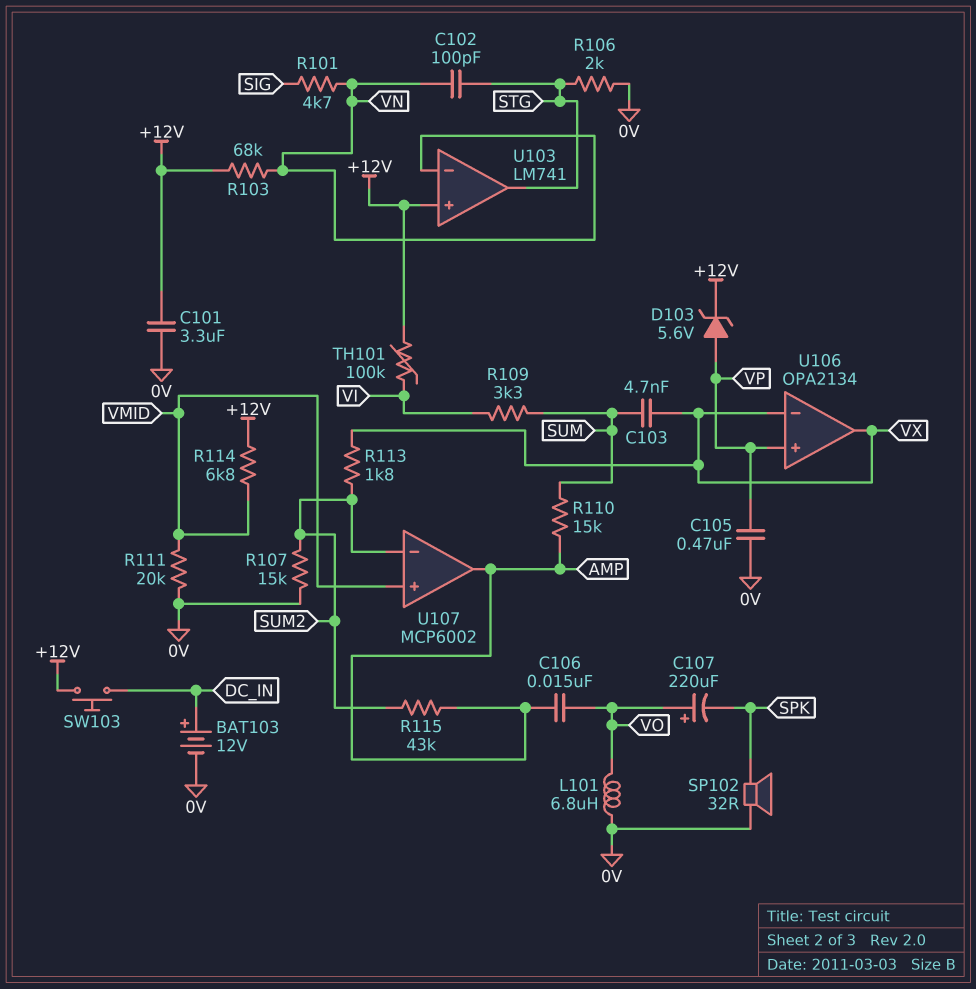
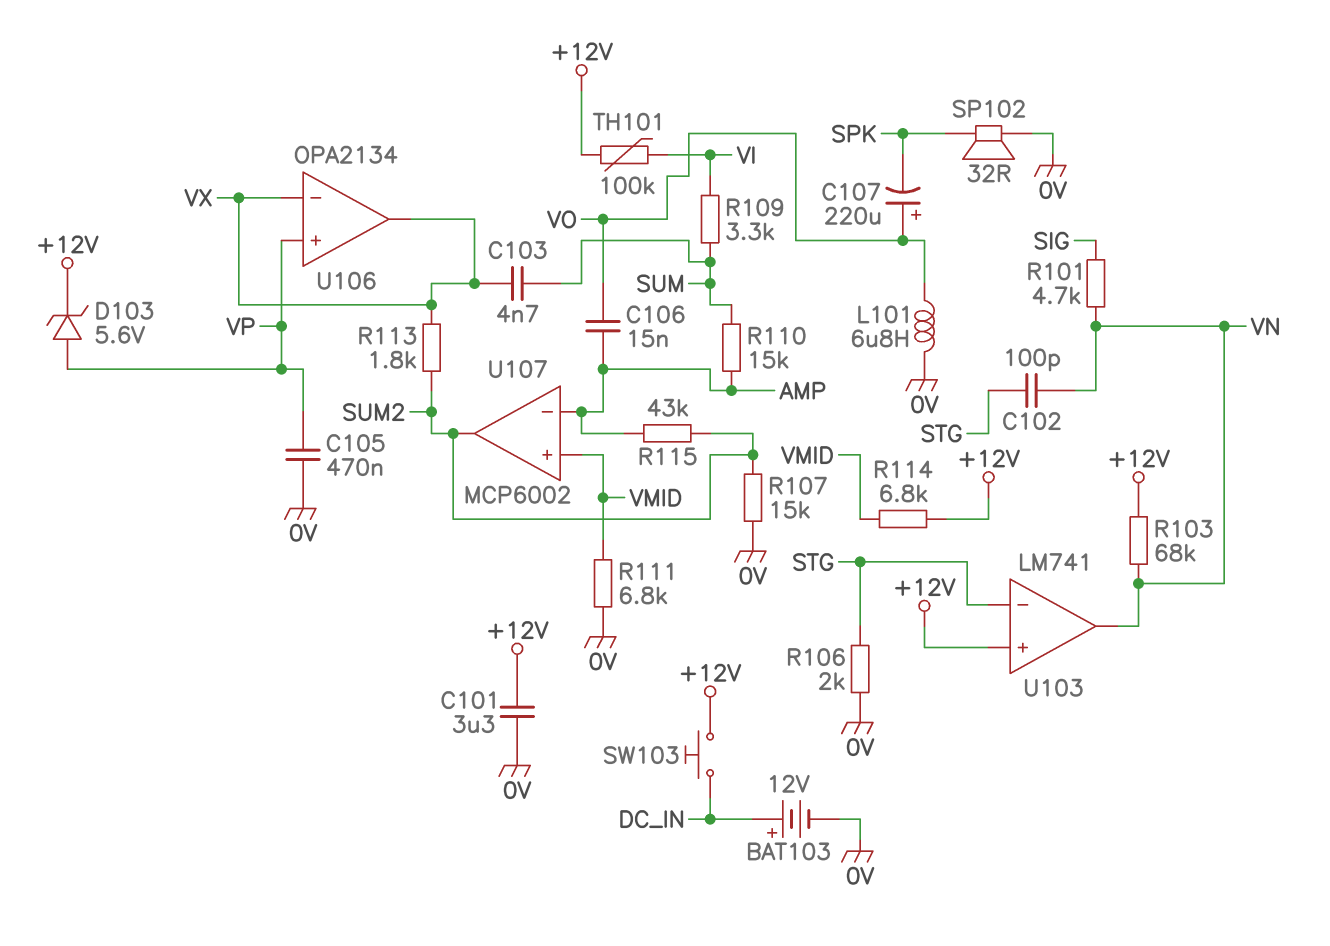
R111: 20k (0V, VMID) -> 6.8k (0V, VMID)
U103 pin in-: VN -> STG
U103 pin out: STG -> VN
U107 pin in-: SUM2 -> AMP
U107 pin out: AMP -> SUM2

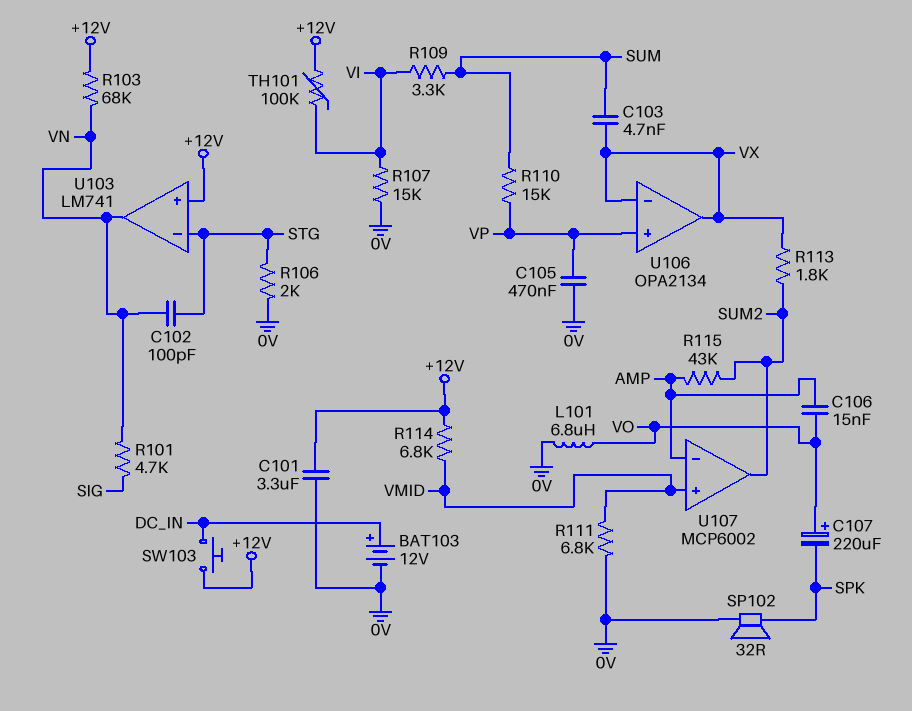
D103: zener 5.6V (A VP, K +12V) -> none
R107: 15k (0V, SUM2) -> 15k (0V, VI)
R110: 15k (AMP, SUM) -> 15k (SUM, VP)

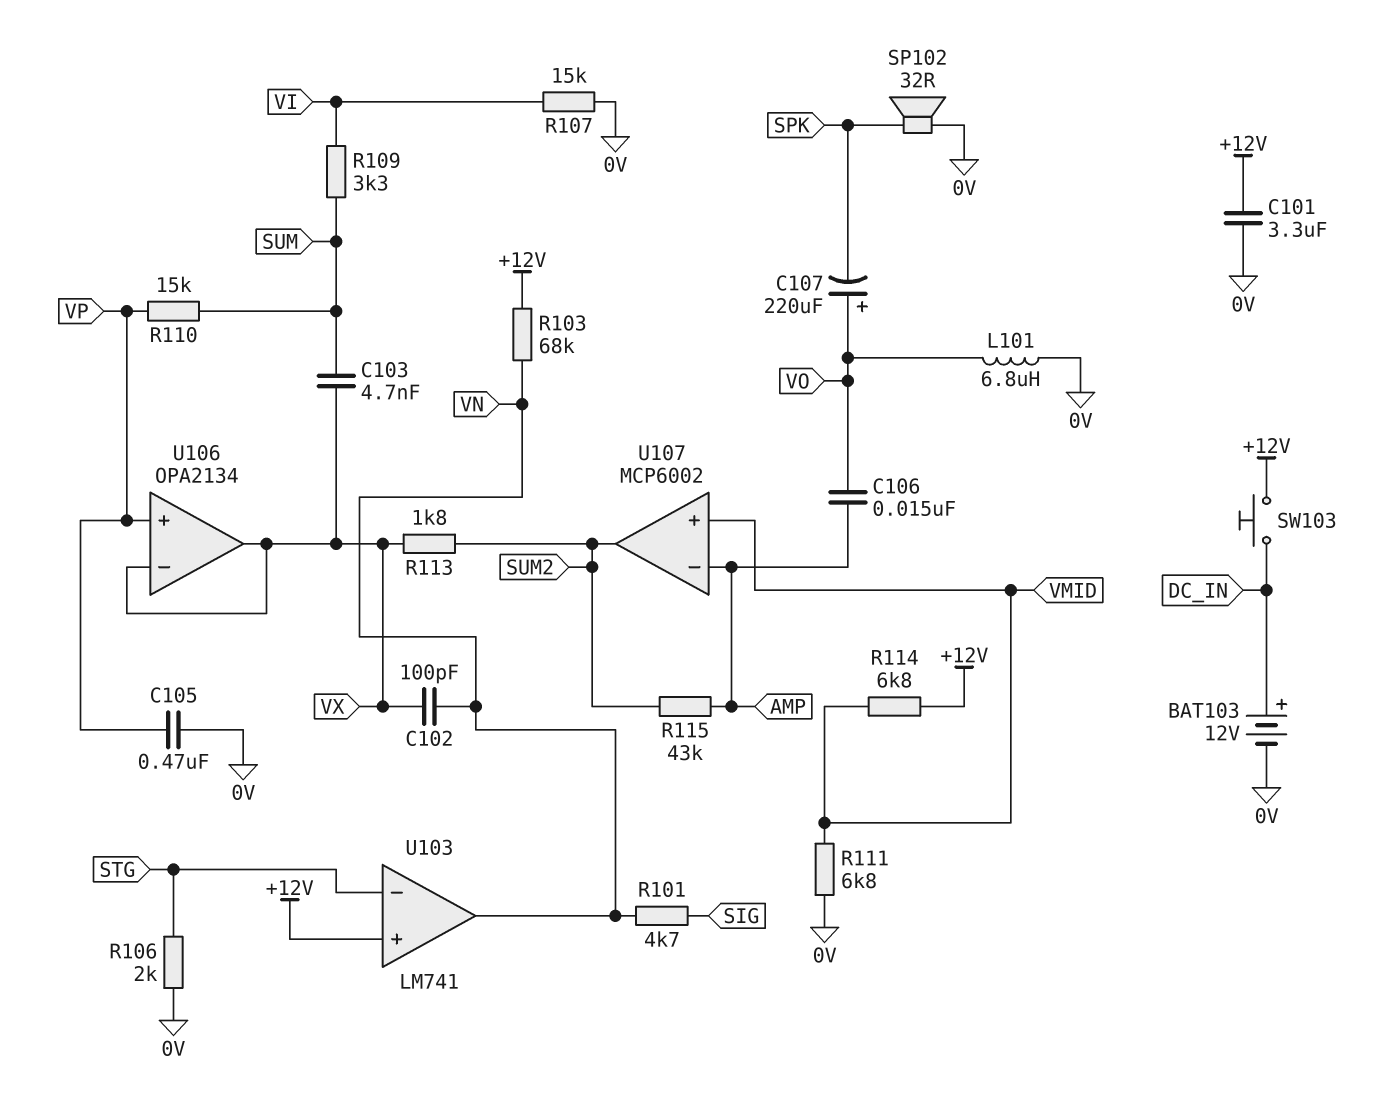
C102: 100pF (STG, VN) -> 100pF (VN, VX)
TH101: 100k (+12V, VI) -> none

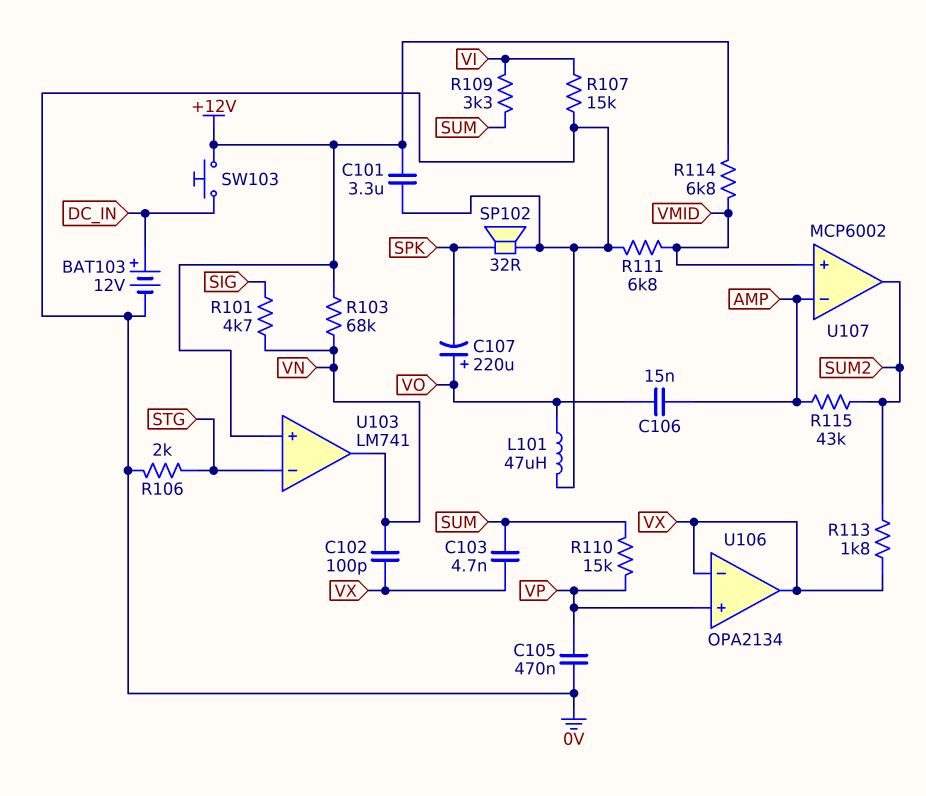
L101: 6.8uH (0V, VO) -> 47uH (0V, VO)

